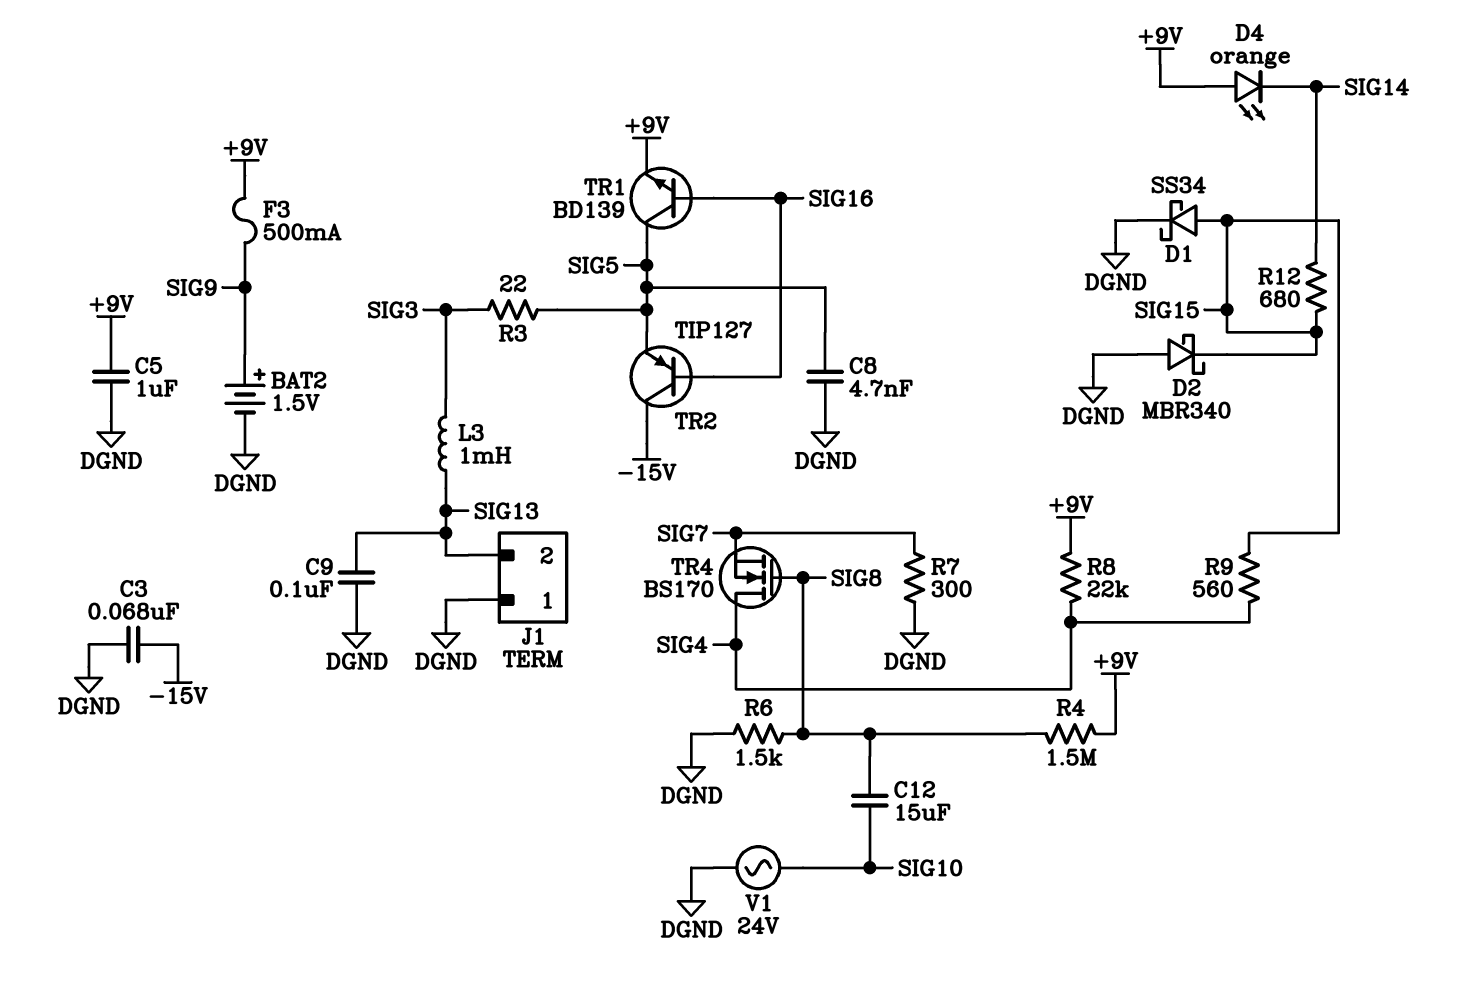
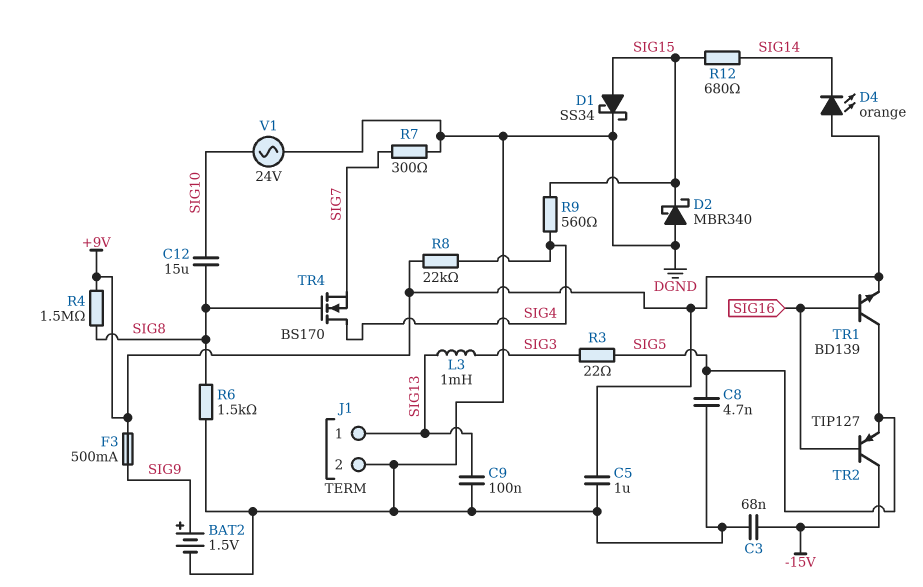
J1 pin 1: DGND -> SIG13
J1 pin 2: SIG13 -> DGND

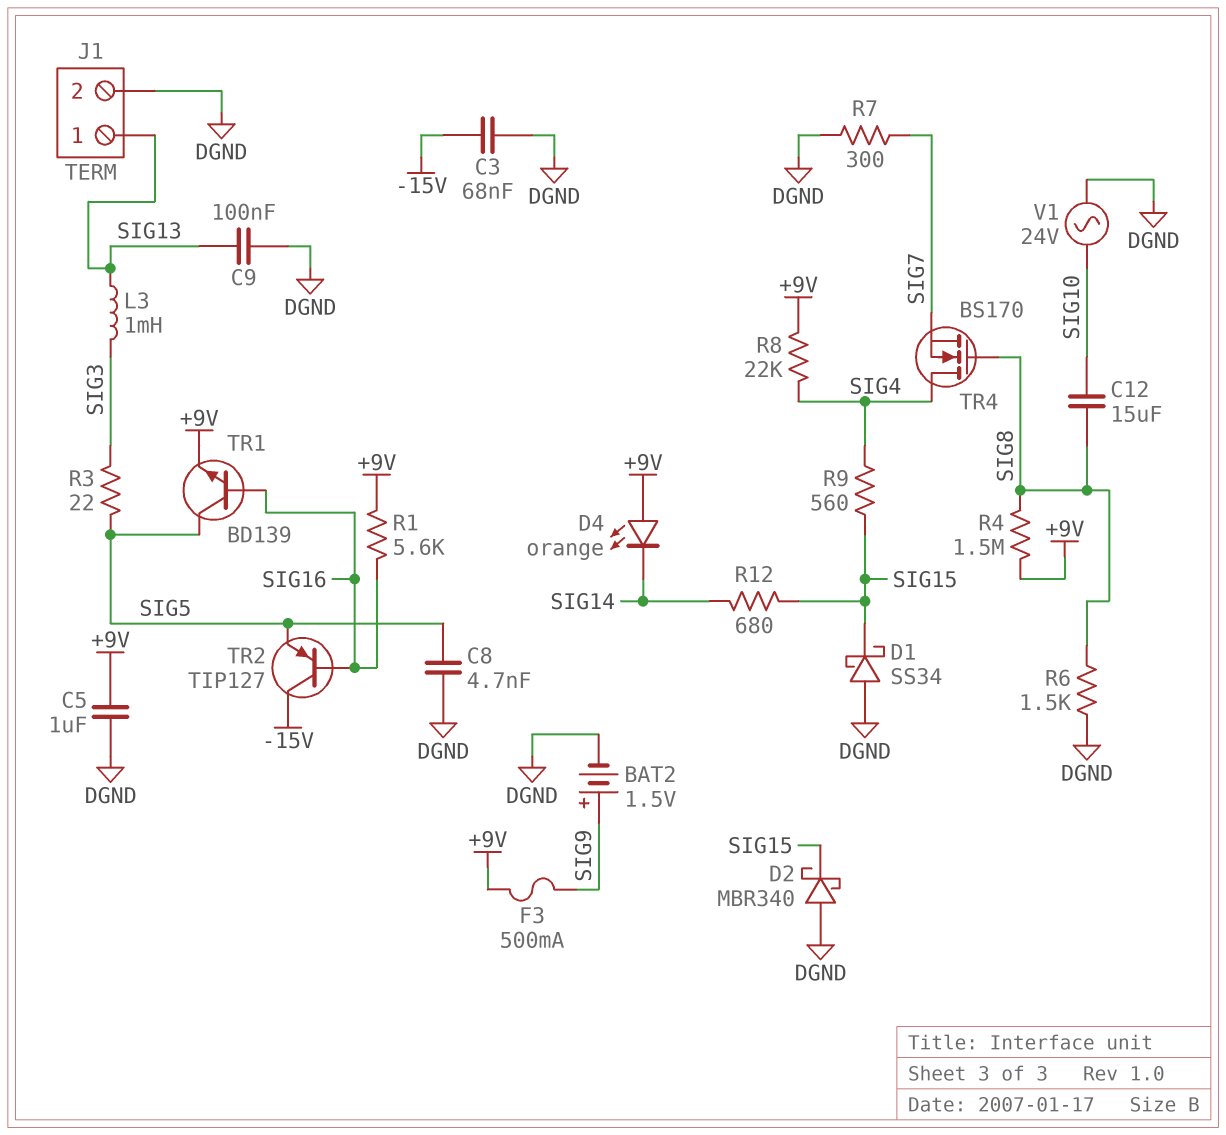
D1: schottky SS34 (A SIG15, K DGND) -> schottky SS34 (A DGND, K SIG15)
R1: none -> 5.6k (+9V, SIG16)

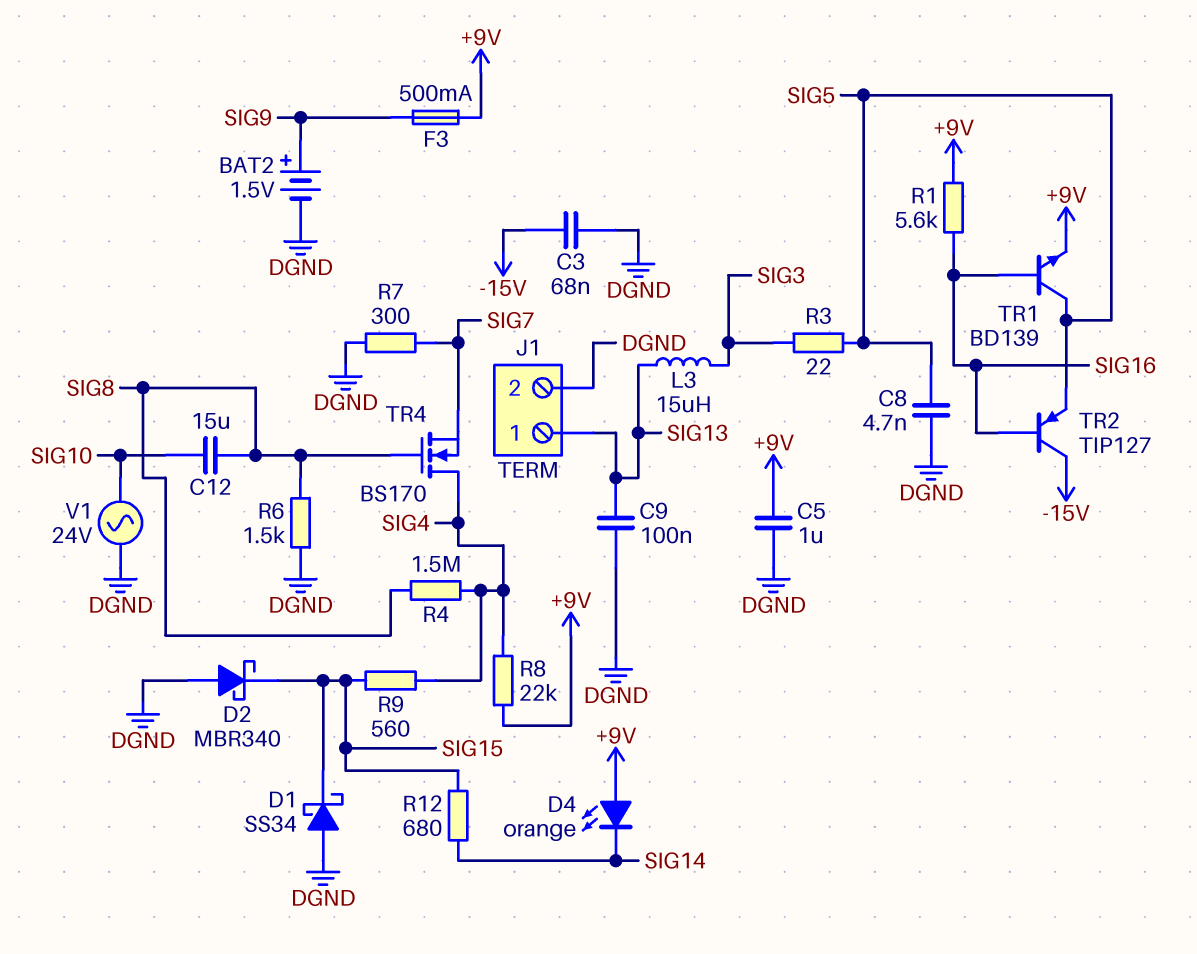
L3: 1mH (SIG3, SIG13) -> 15uH (SIG3, SIG13)
R4: 1.5M (+9V, SIG8) -> 1.5M (SIG4, SIG8)

